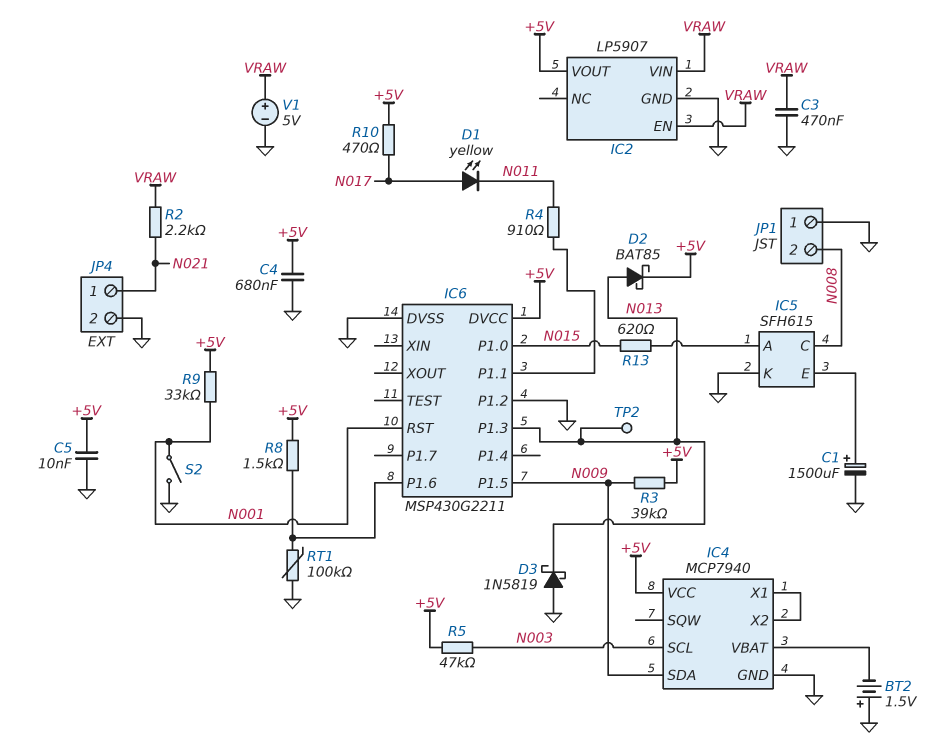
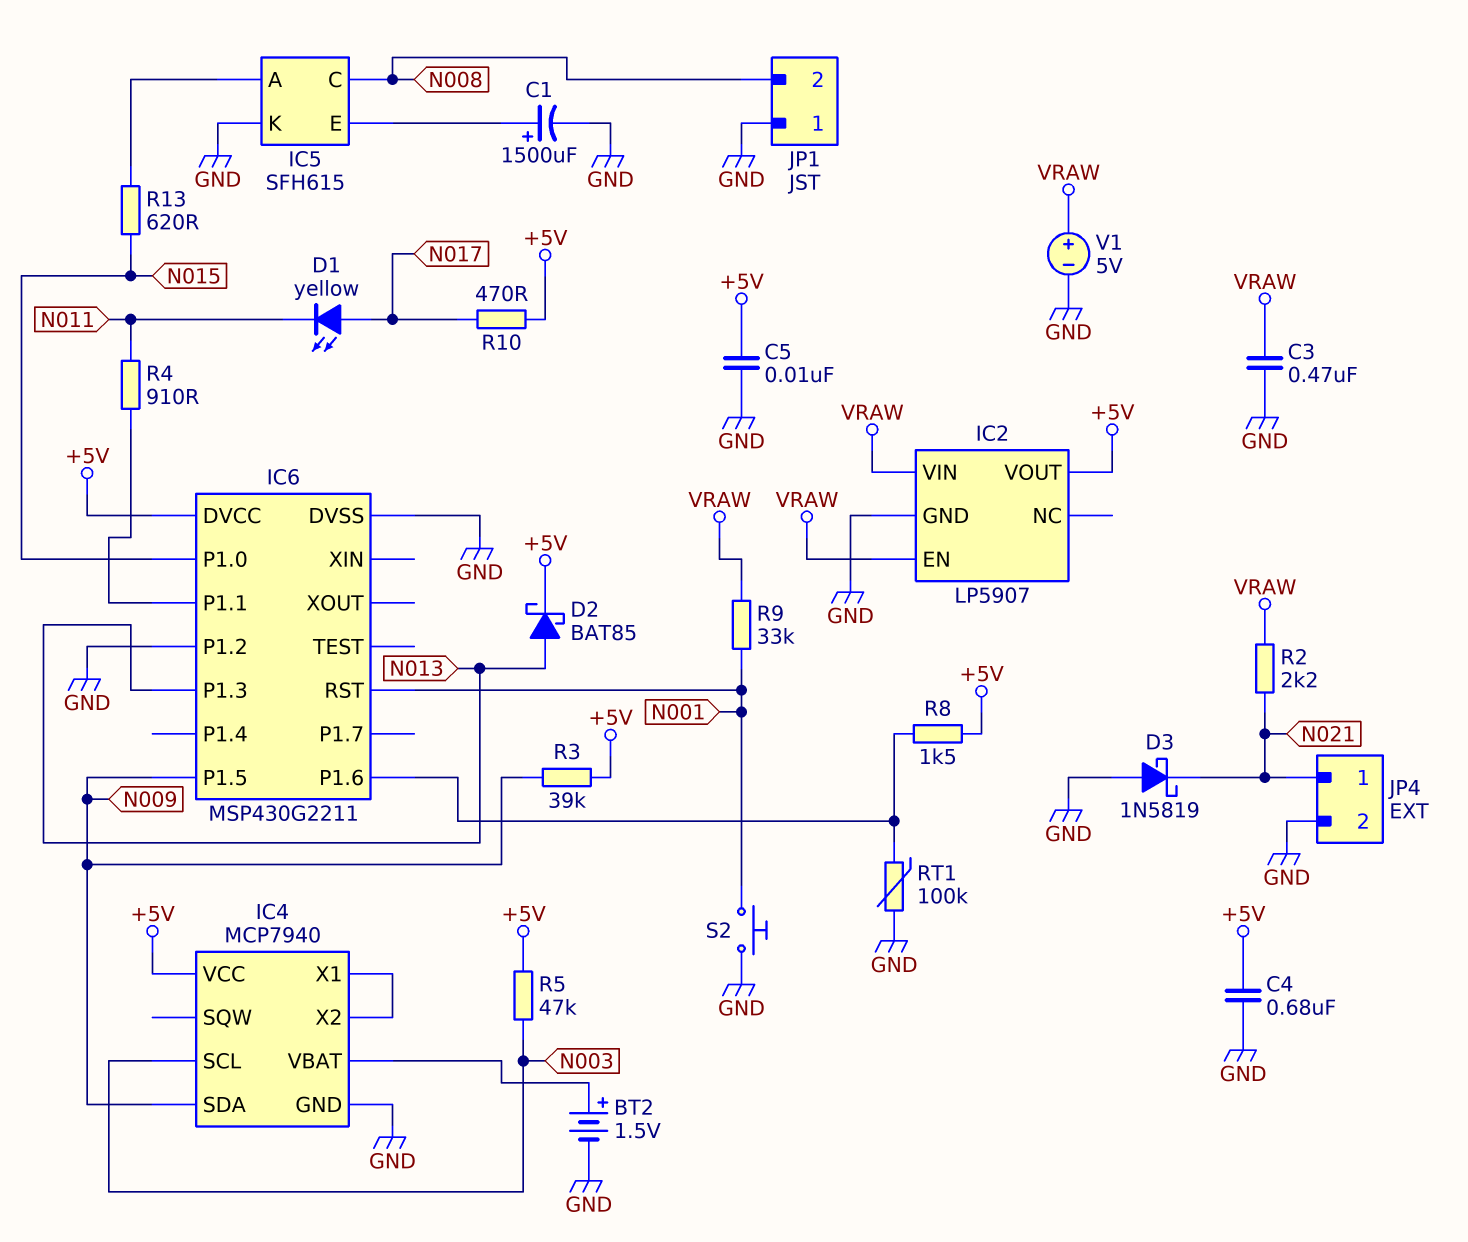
BT2: 1.5V (plus GND, minus IC4/VBAT) -> 1.5V (plus IC4/VBAT, minus GND)
D3: schottky 1N5819 (A GND, K N013) -> schottky 1N5819 (A GND, K N021)
R9: 33k (+5V, N001) -> 33k (N001, VRAW)
S2: switch (GND, N001) -> button (GND, N001)
TP2: test point (N013) -> none

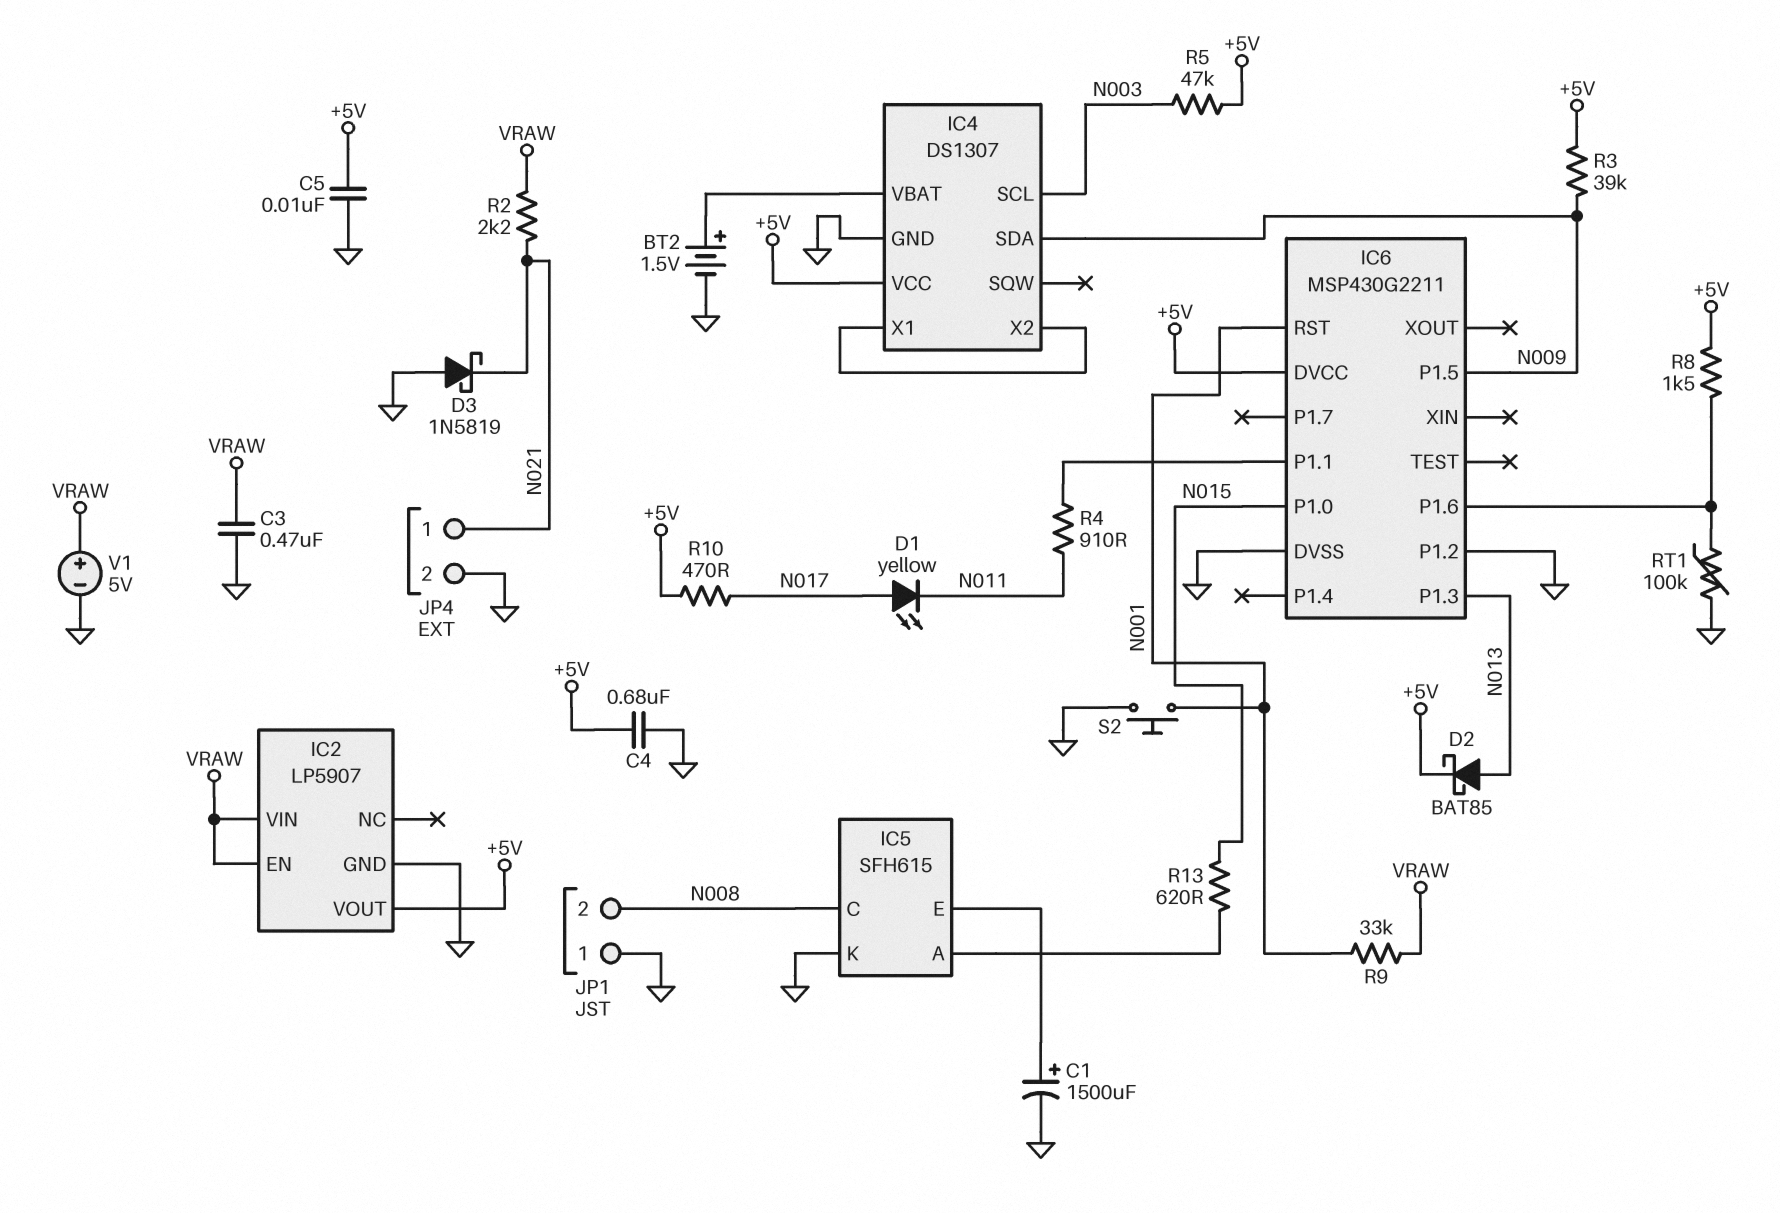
IC4: MCP7940 -> DS1307

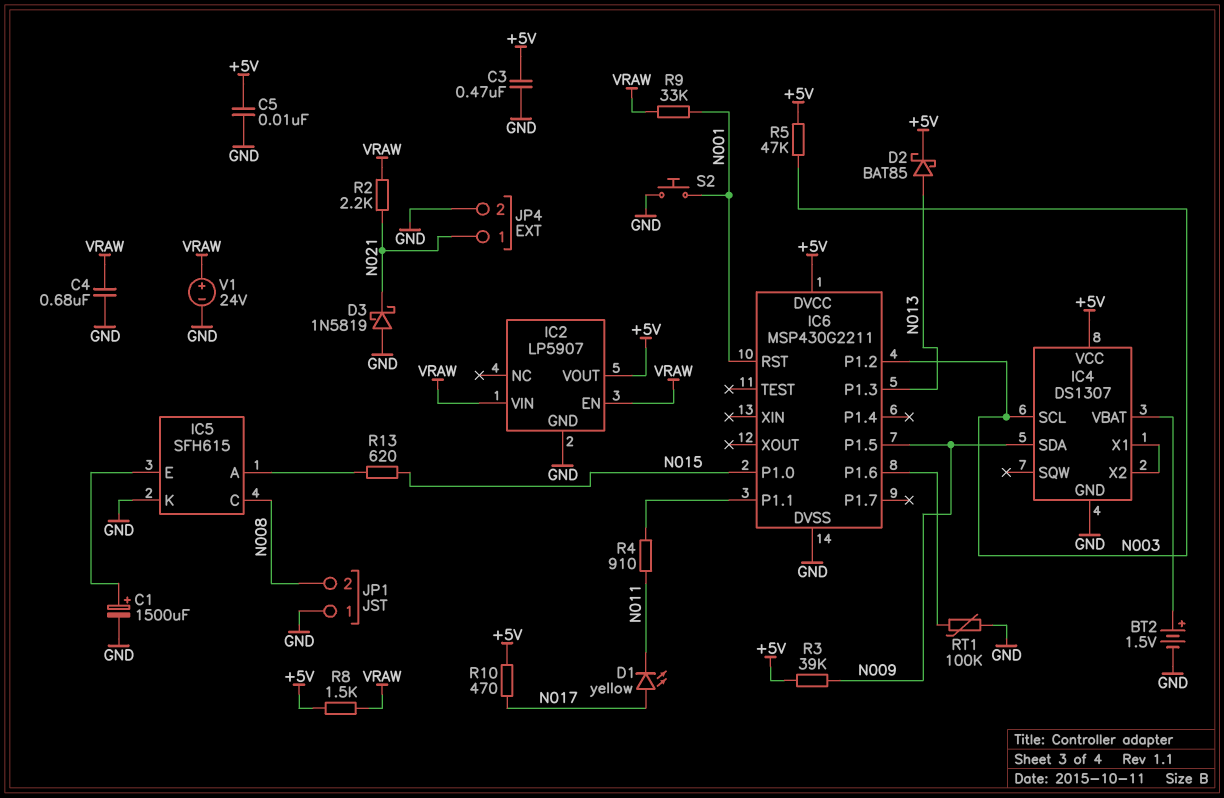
C3: 470nF (GND, VRAW) -> 470nF (+5V, GND)
C4: 680nF (+5V, GND) -> 680nF (GND, VRAW)
IC6 pin P1.2: GND -> N003
R8: 1.5k (+5V, IC6/P1.6) -> 1.5k (+5V, VRAW)
V1: 5V (plus VRAW, minus GND) -> 24V (plus VRAW, minus GND)

